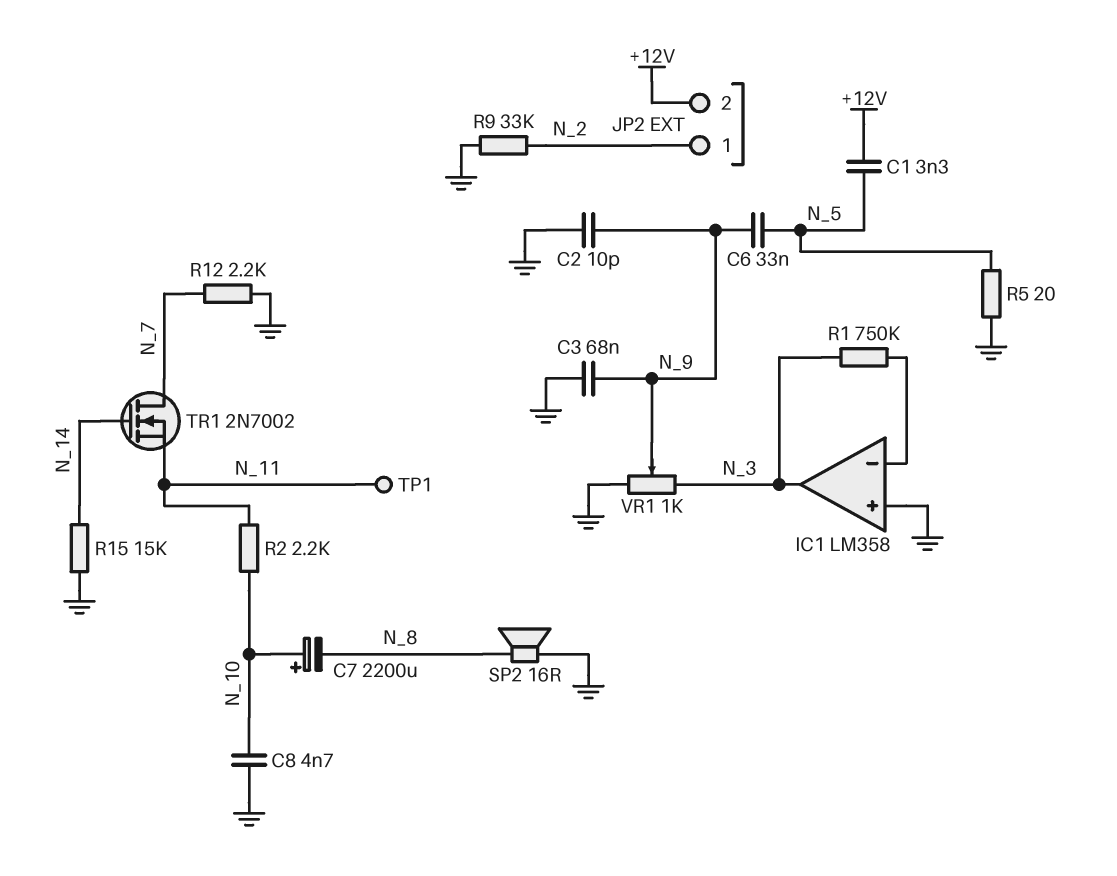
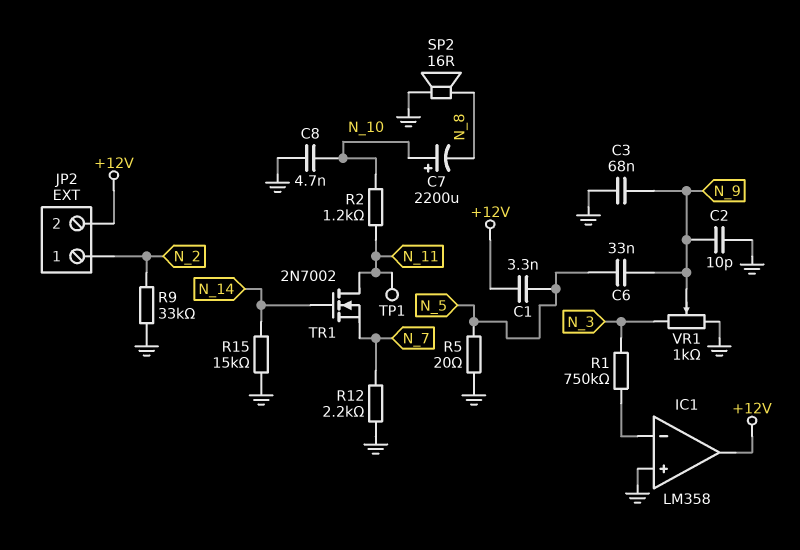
IC1 pin out: N_3 -> +12V
R2: 2.2k (N_10, N_11) -> 1.2k (N_10, N_11)
TR1: NMOS 2N7002 (G N_14, D N_7, S N_11) -> NMOS 2N7002 (G N_14, D N_11, S N_7)

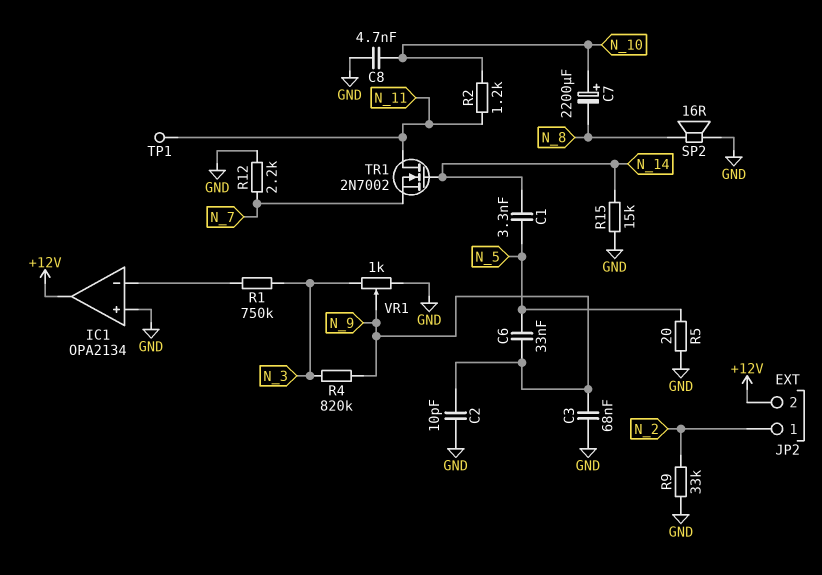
C1: 3.3nF (+12V, N_5) -> 3.3nF (N_5, N_14)
IC1: LM358 -> OPA2134
R4: none -> 820k (N_3, N_9)

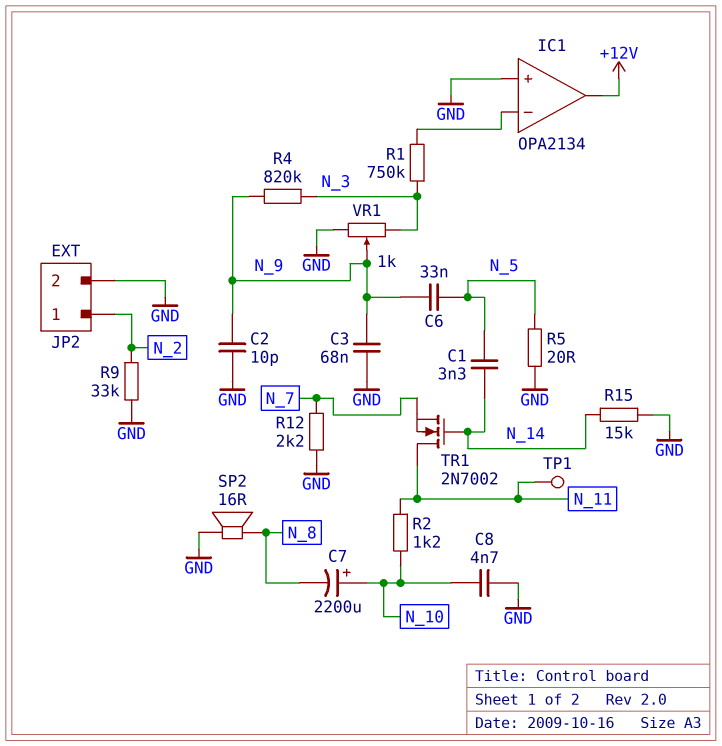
JP2 pin 2: +12V -> GND

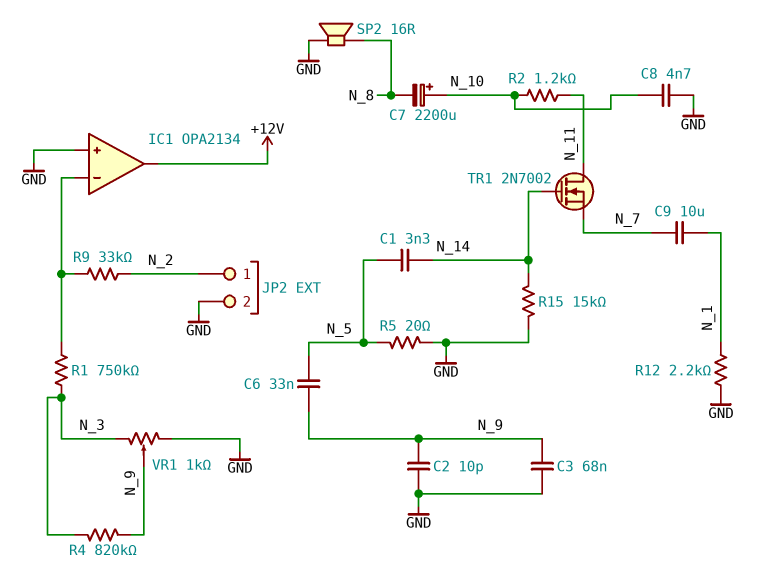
C9: none -> 10uF (N_1, N_7)
R9: 33k (GND, N_2) -> 33k (IC1/in-, N_2)
R12: 2.2k (GND, N_7) -> 2.2k (GND, N_1)
TP1: test point (N_11) -> none

